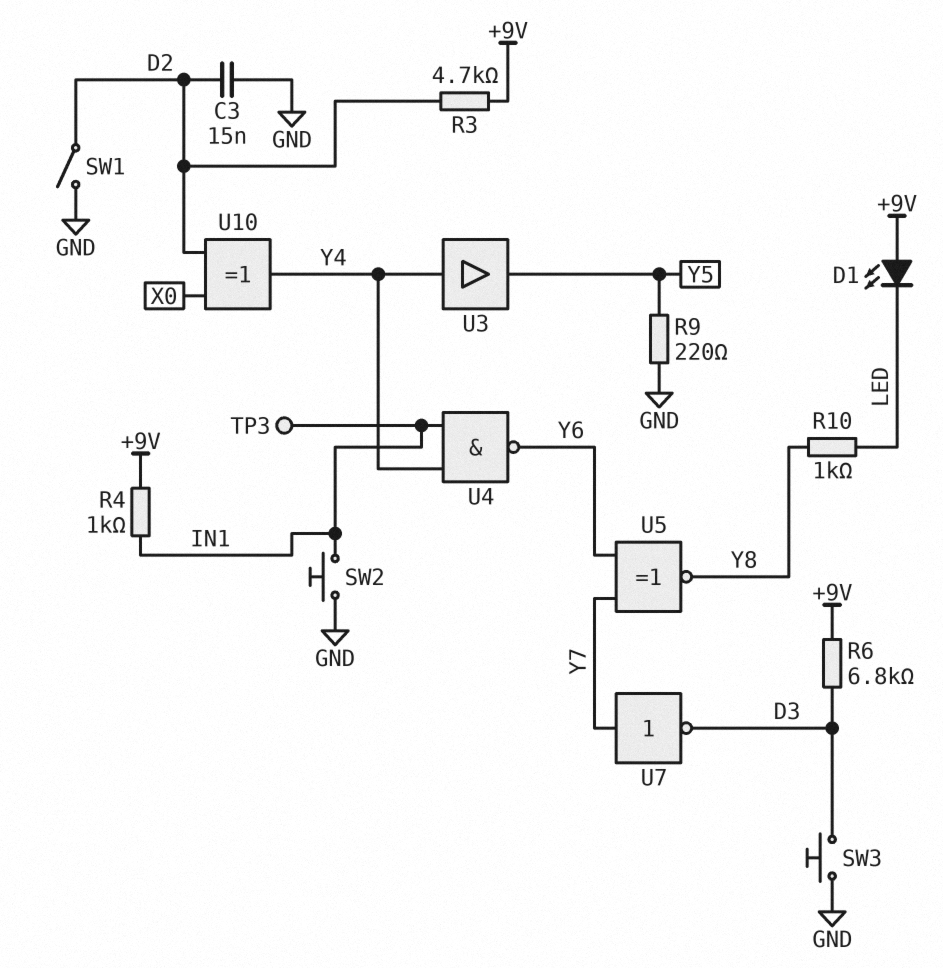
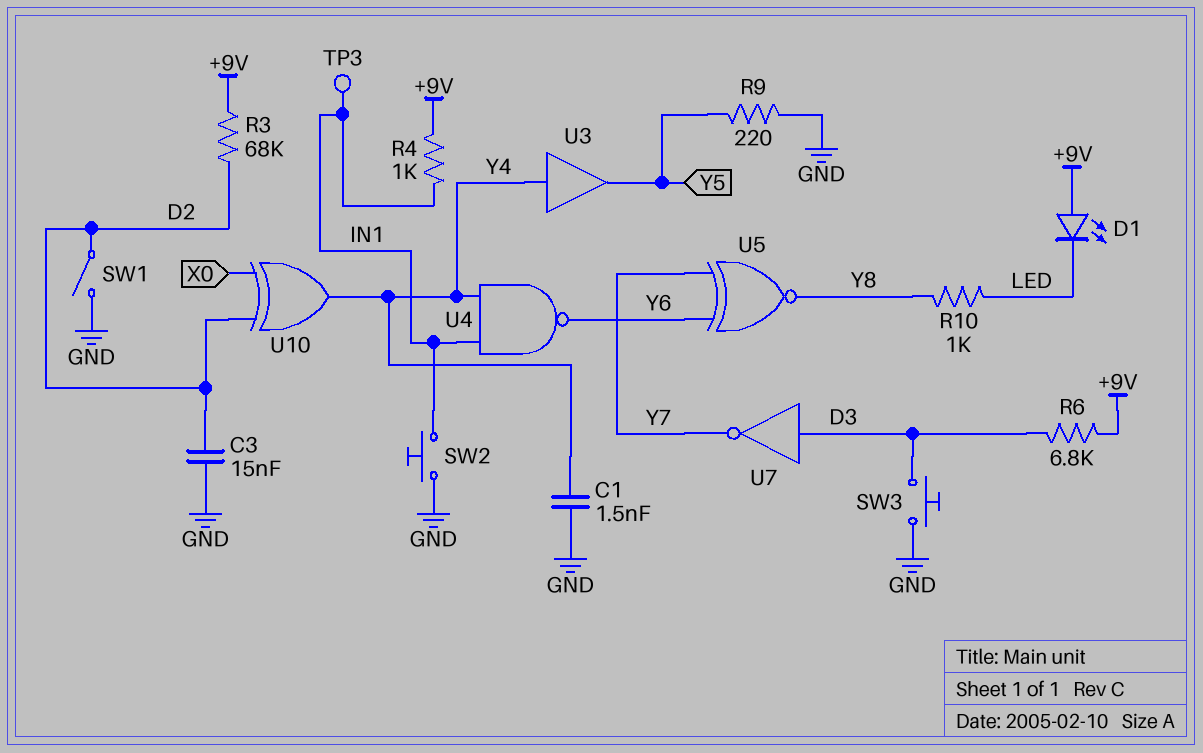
C1: none -> 1.5nF (GND, Y4)
R3: 4.7k (+9V, D2) -> 68k (+9V, D2)
U7: NOT (in Y7, out D3) -> NOT (in D3, out Y7)

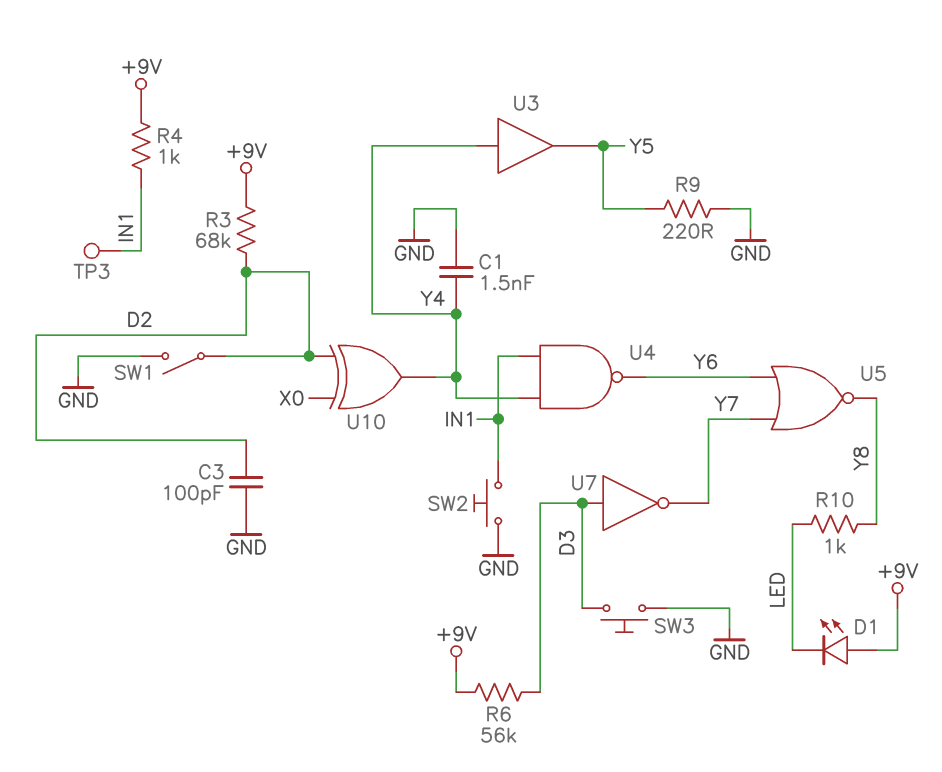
C3: 15nF (D2, GND) -> 100pF (D2, GND)
R6: 6.8k (+9V, D3) -> 56k (+9V, D3)
U5: XNOR (in Y6, in Y7, out Y8) -> NOR (in Y6, in Y7, out Y8)

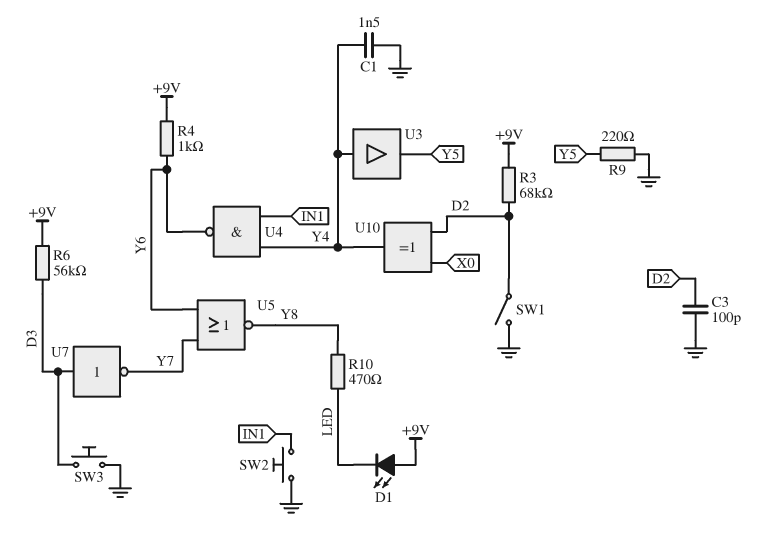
R4: 1k (+9V, IN1) -> 1k (+9V, Y6)
R10: 1k (LED, Y8) -> 470 (LED, Y8)
TP3: test point (IN1) -> none

